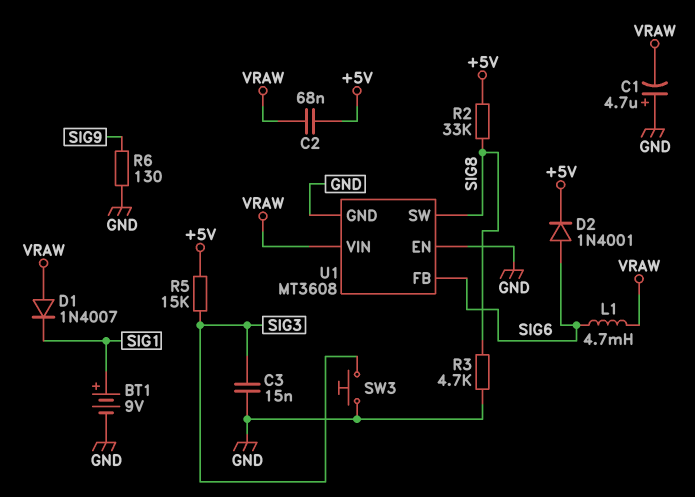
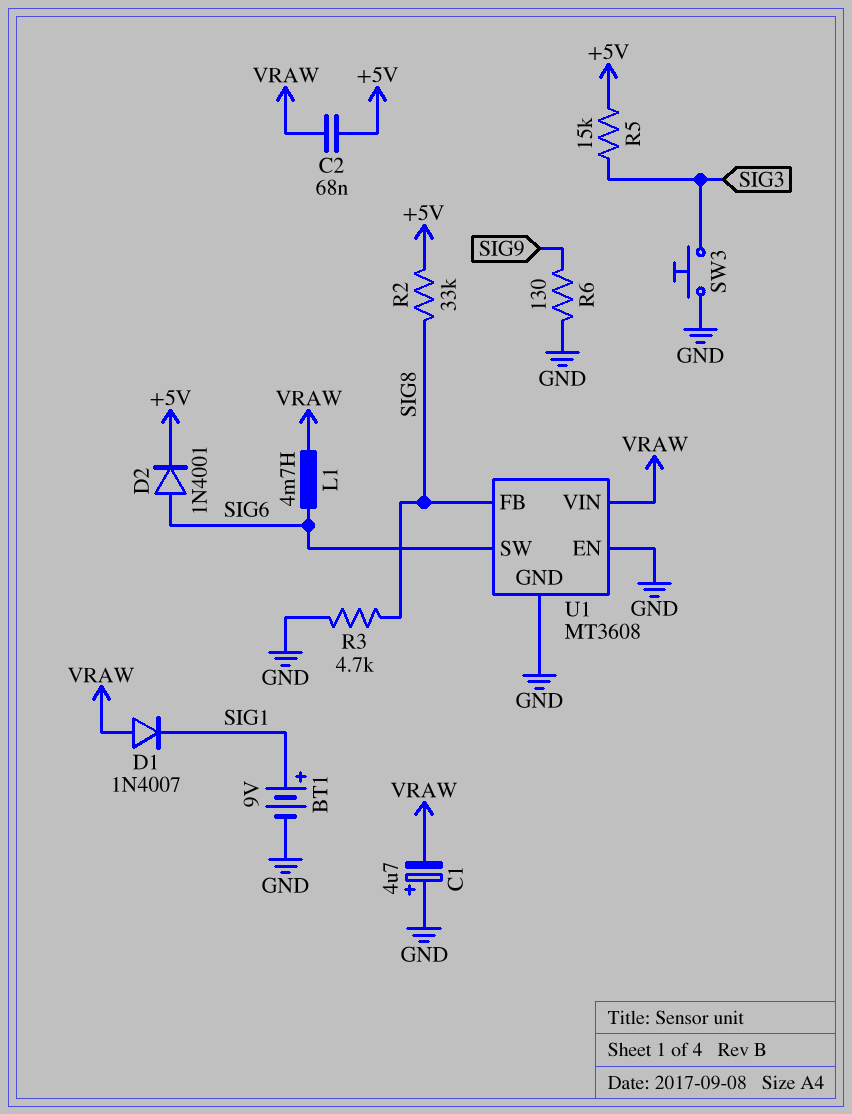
C3: 15nF (GND, SIG3) -> none
U1 pin FB: SIG6 -> SIG8
U1 pin SW: SIG8 -> SIG6

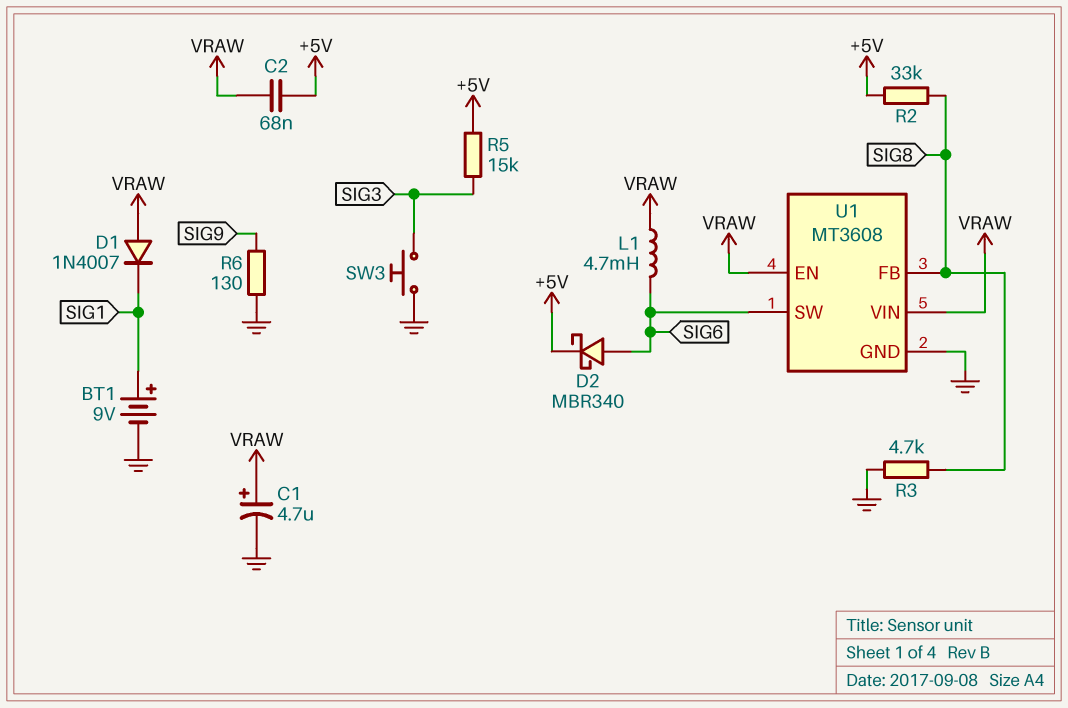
C1: 4.7uF (plus GND, minus VRAW) -> 4.7uF (plus VRAW, minus GND)
D2: diode 1N4001 (A SIG6, K +5V) -> schottky MBR340 (A SIG6, K +5V)
U1 pin EN: GND -> VRAW

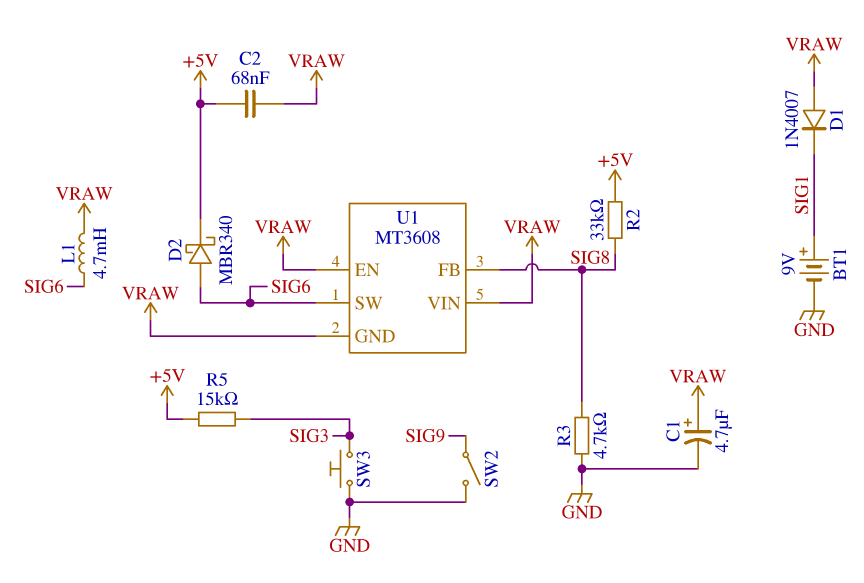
R6: 130 (GND, SIG9) -> none
SW2: none -> switch (GND, SIG9)
U1 pin GND: GND -> VRAW

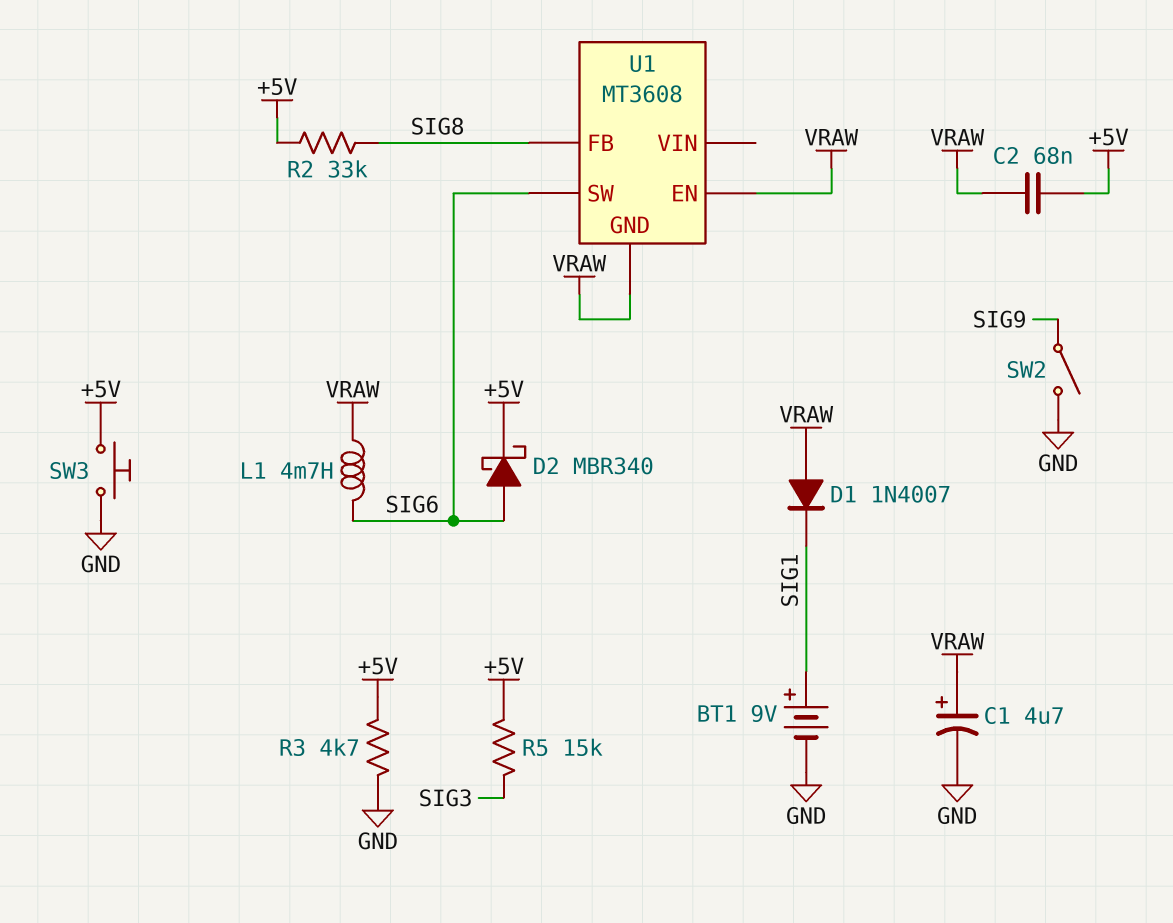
R3: 4.7k (GND, SIG8) -> 4.7k (+5V, GND)
SW3: button (GND, SIG3) -> button (+5V, GND)
U1 pin VIN: VRAW -> none

